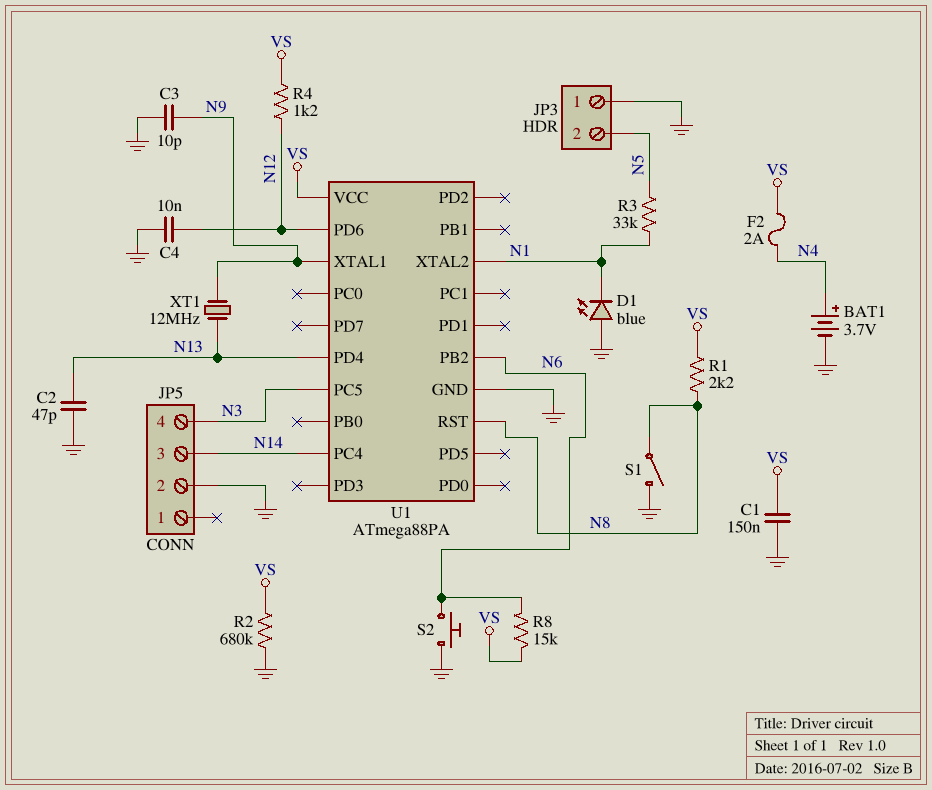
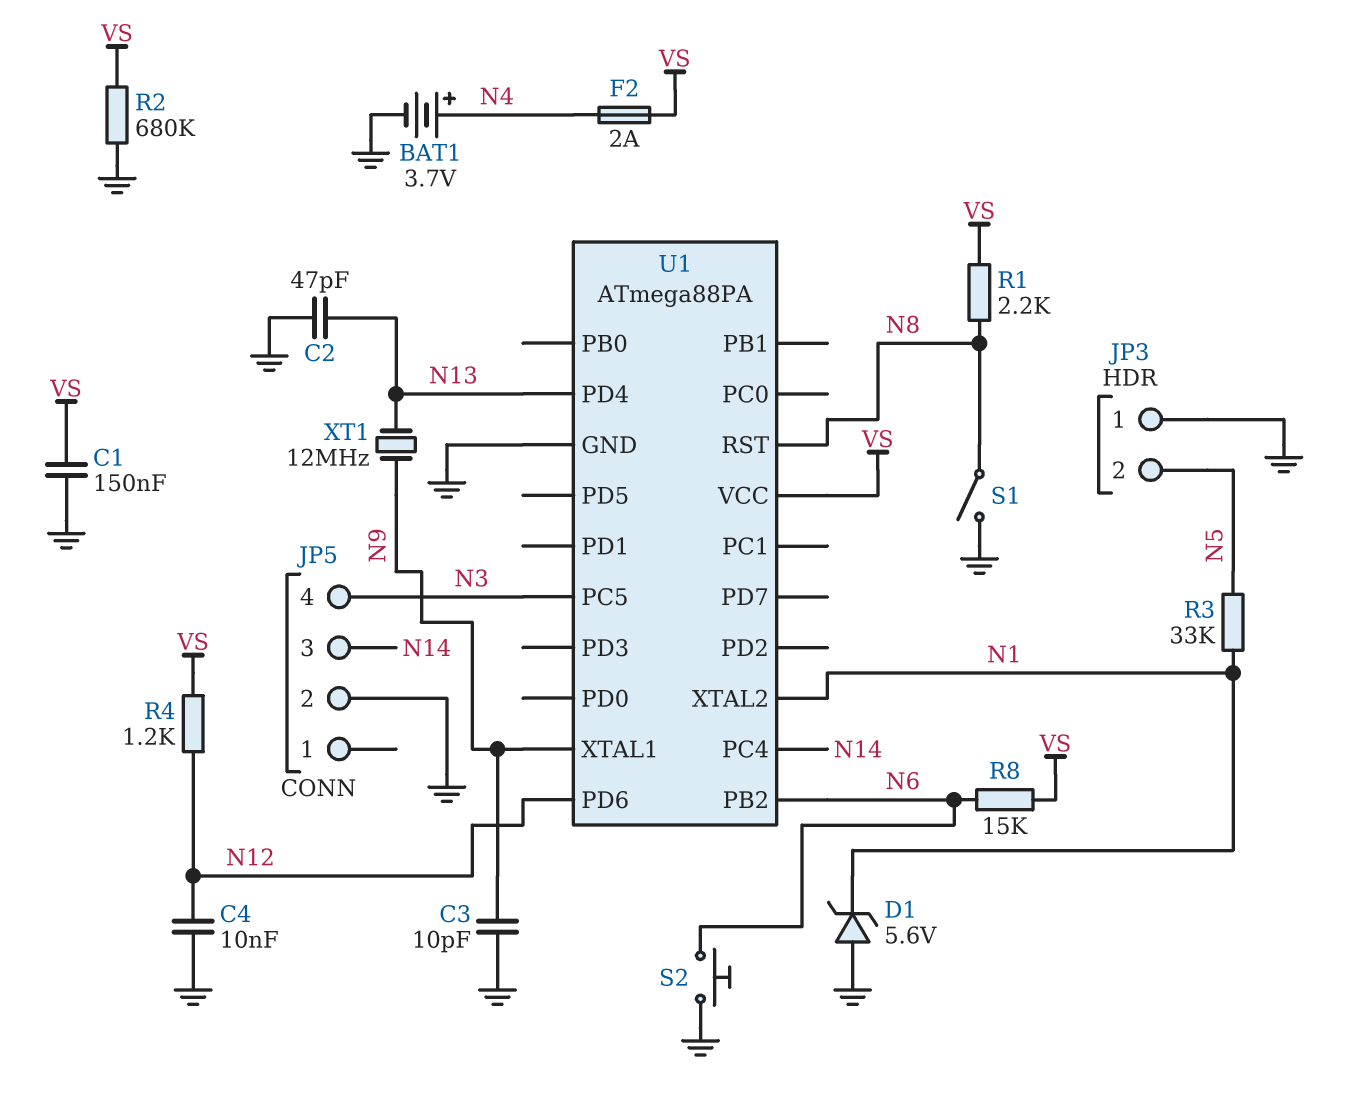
D1: LED blue (A GND, K N1) -> zener 5.6V (A GND, K N1)

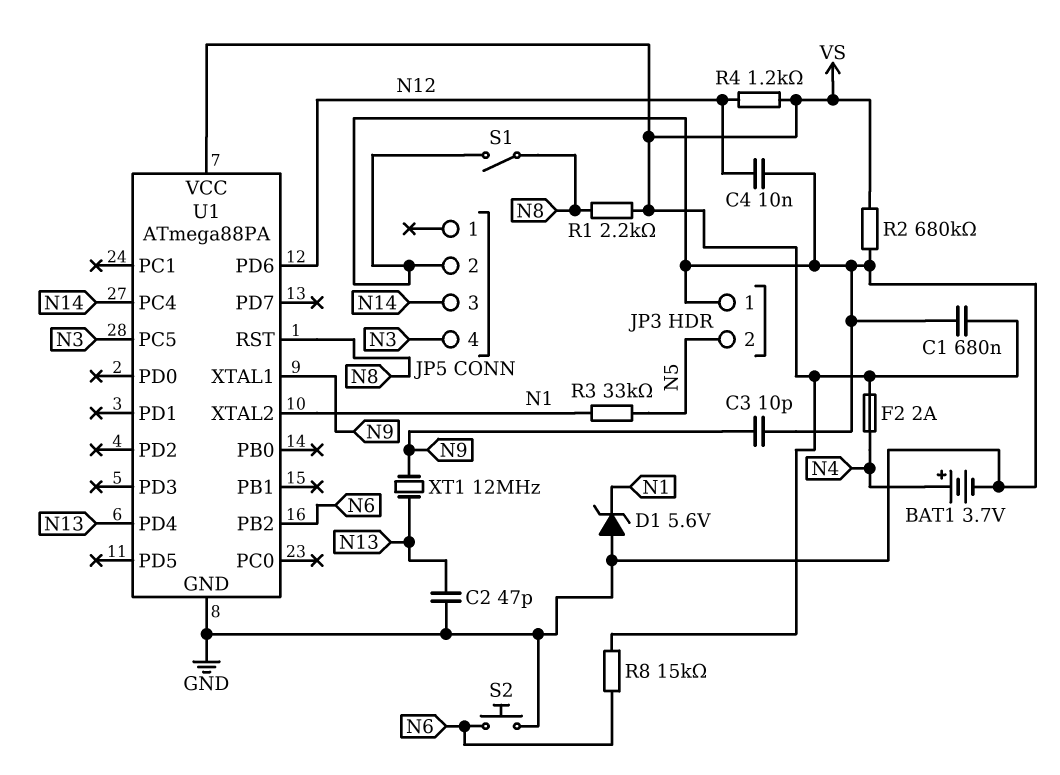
C1: 150nF (GND, VS) -> 680nF (GND, VS)

